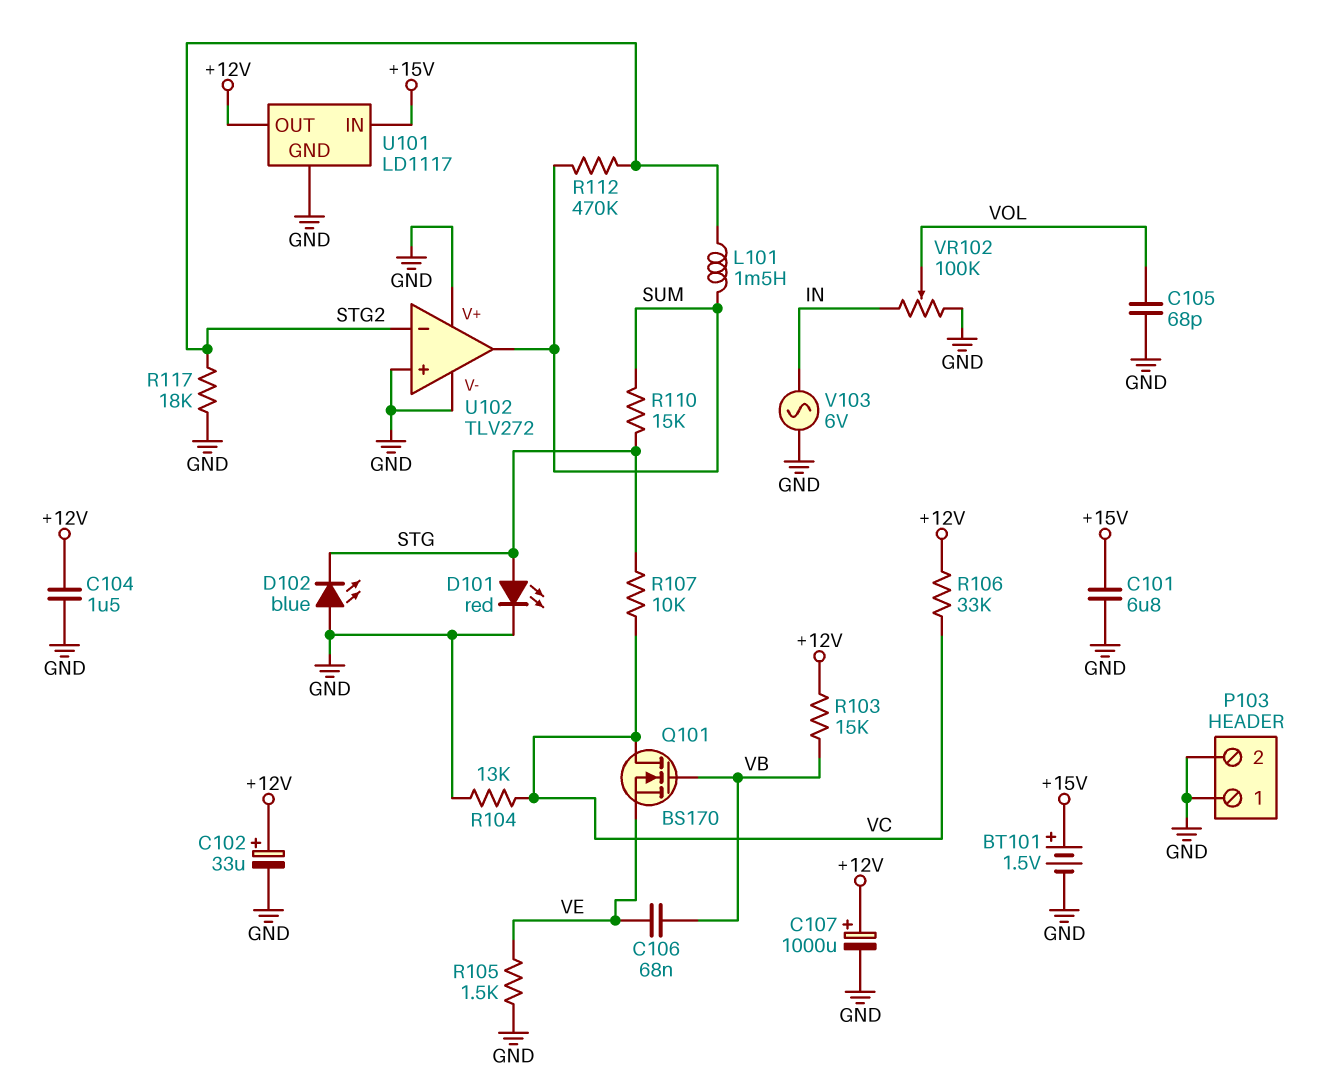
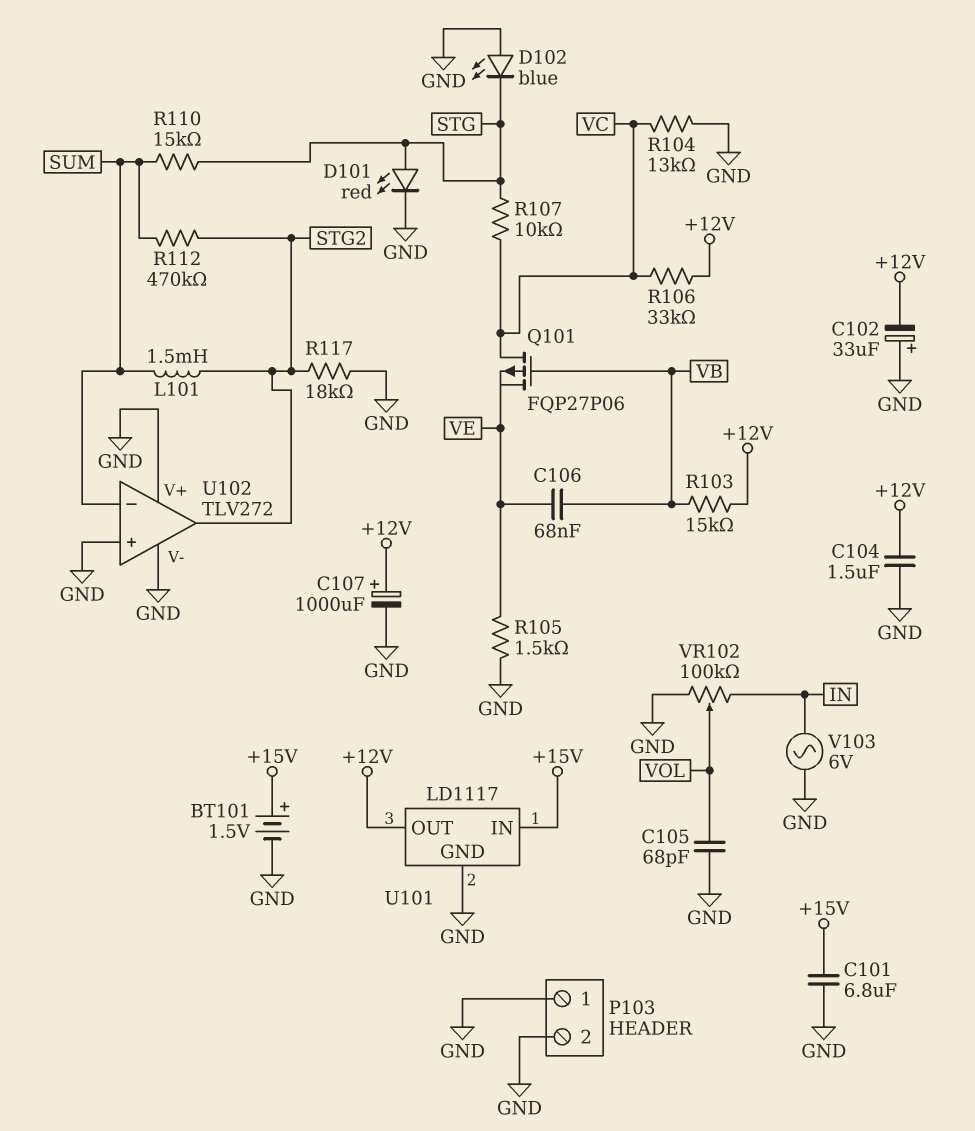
C102: 33uF (plus +12V, minus GND) -> 33uF (plus GND, minus +12V)
Q101: NMOS BS170 (G VB, D VC, S VE) -> PMOS FQP27P06 (G VB, D VC, S VE)
U102 pin in-: STG2 -> SUM
U102 pin out: SUM -> STG2

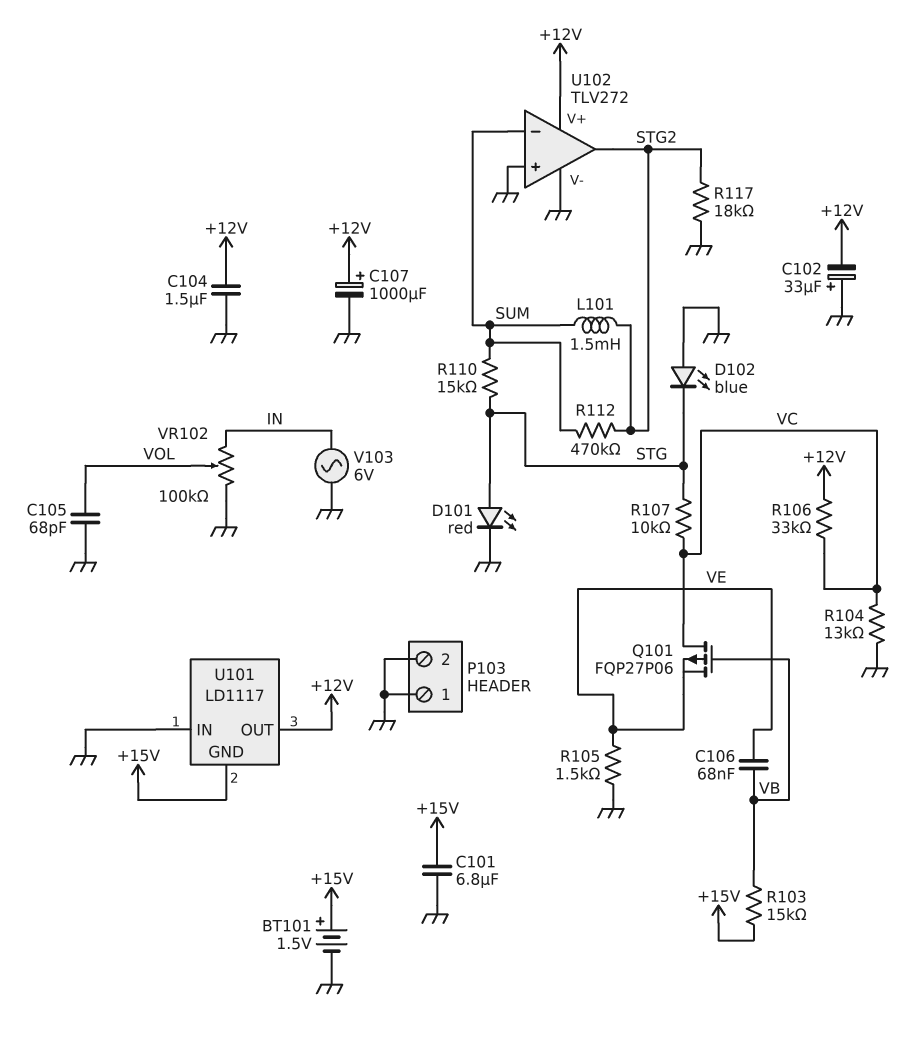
R103: 15k (+12V, VB) -> 15k (+15V, VB)
U101 pin GND: GND -> +15V
U101 pin IN: +15V -> GND
U102 pin V+: GND -> +12V

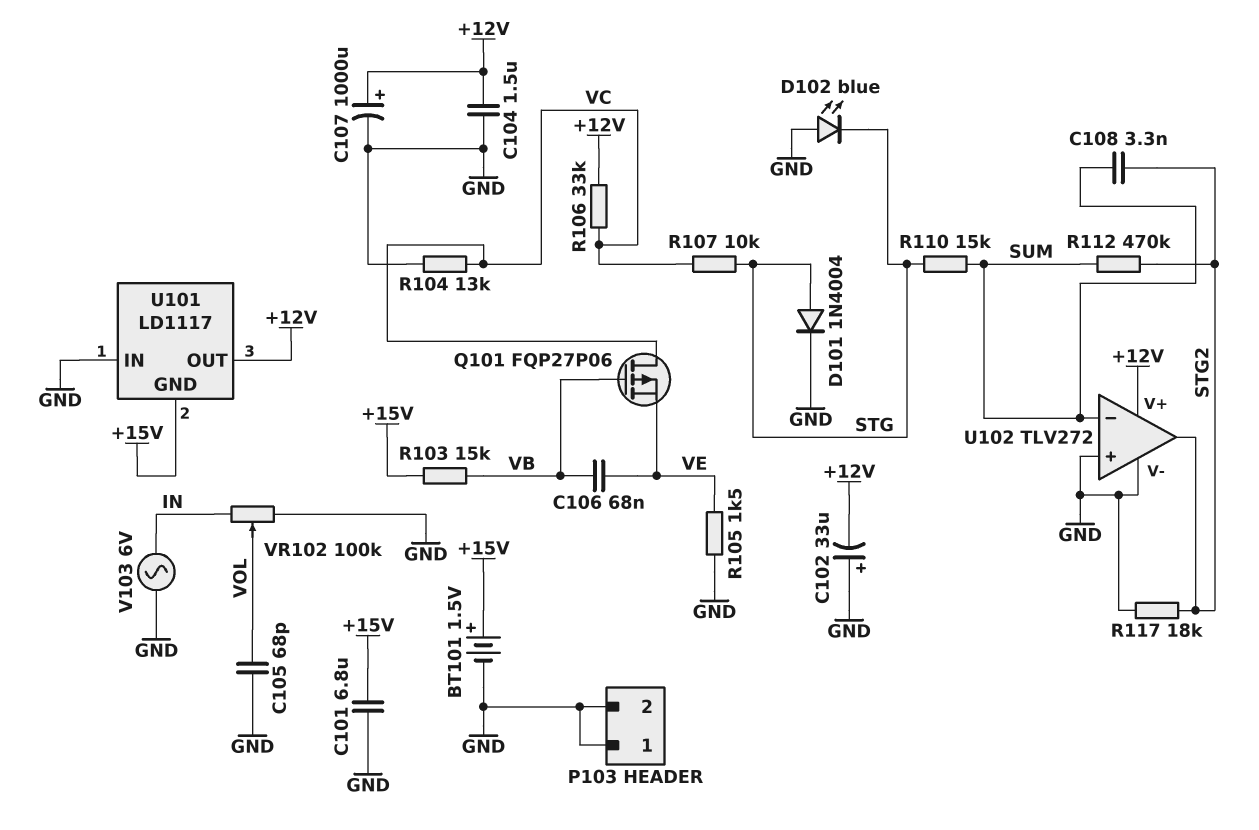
C108: none -> 3.3nF (STG2, SUM)
D101: LED red (A STG, K GND) -> diode 1N4004 (A STG, K GND)
L101: 1.5mH (STG2, SUM) -> none

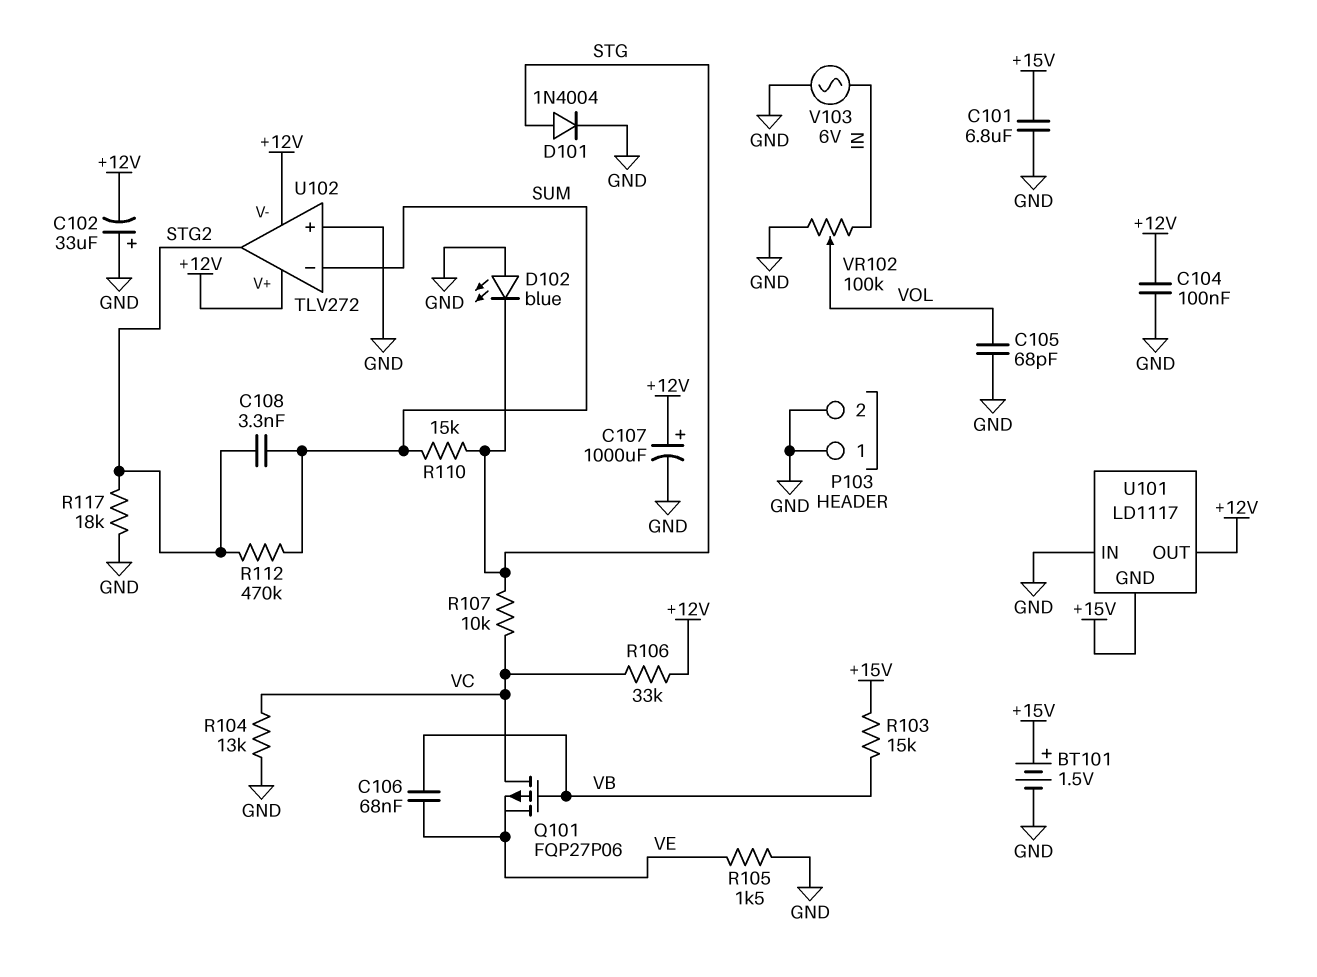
C104: 1.5uF (+12V, GND) -> 100nF (+12V, GND)
U102 pin V-: GND -> +12V

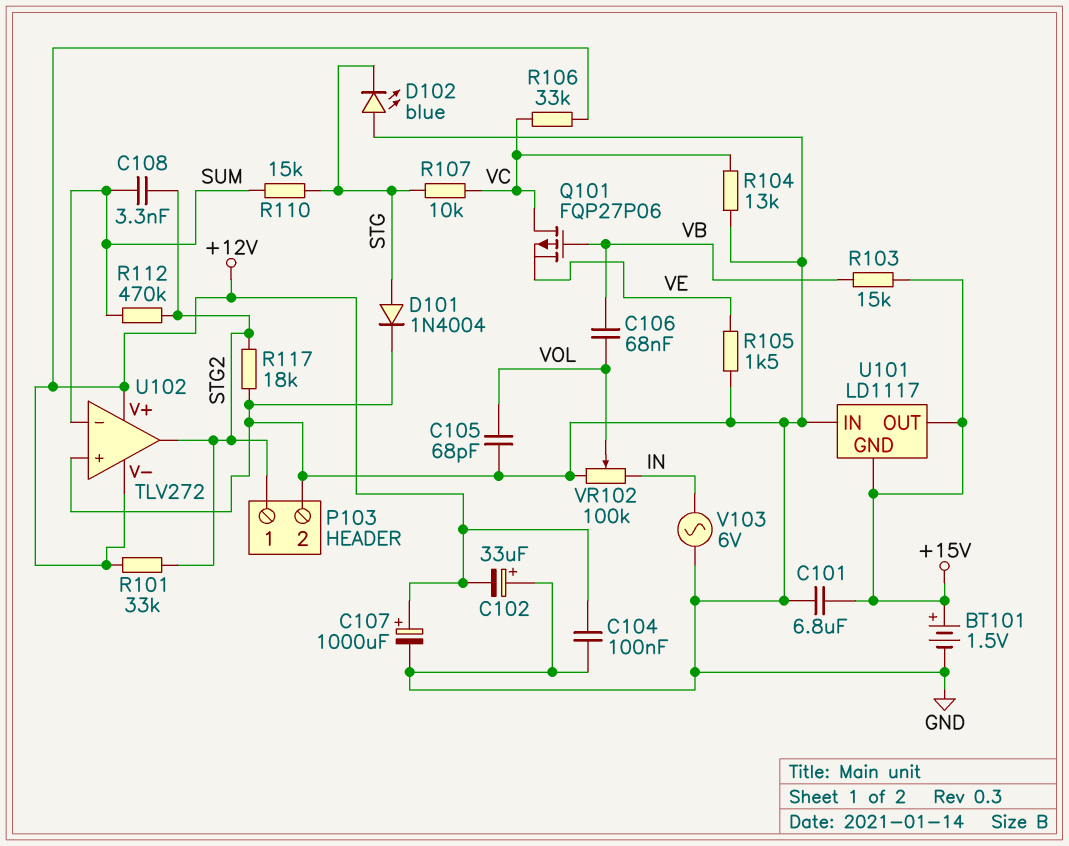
C106: 68nF (VB, VE) -> 68nF (VB, VOL)
P103 pin 1: GND -> STG2
R101: none -> 33k (+12V, STG2)
U101 pin OUT: +12V -> +15V

